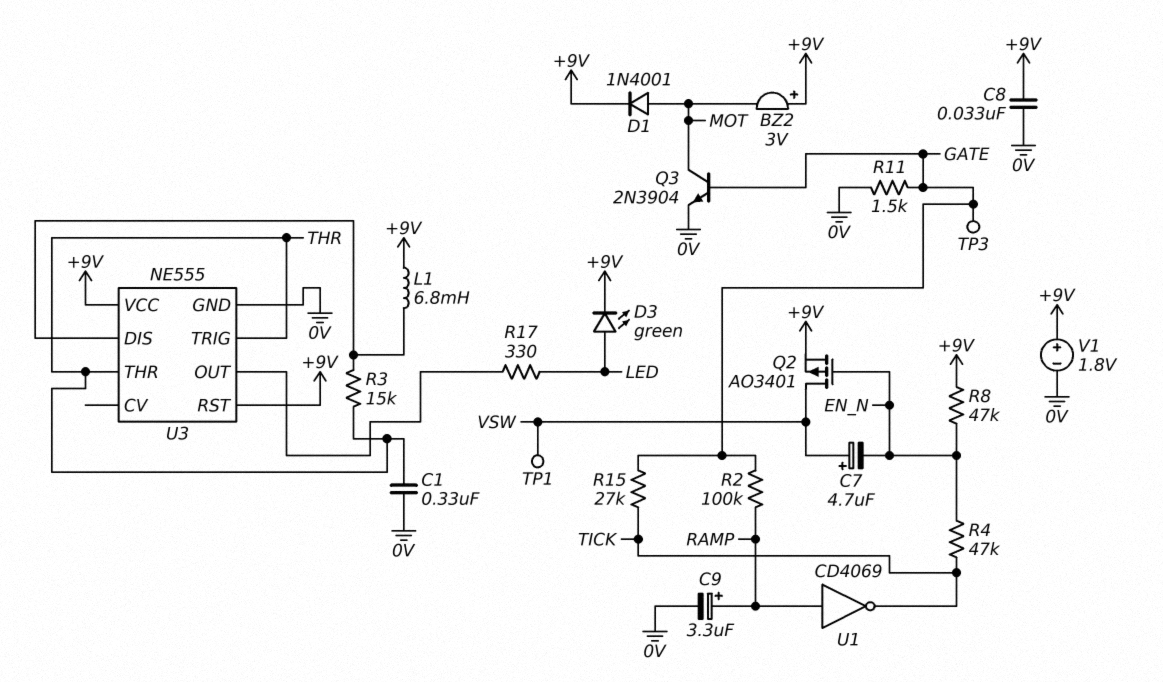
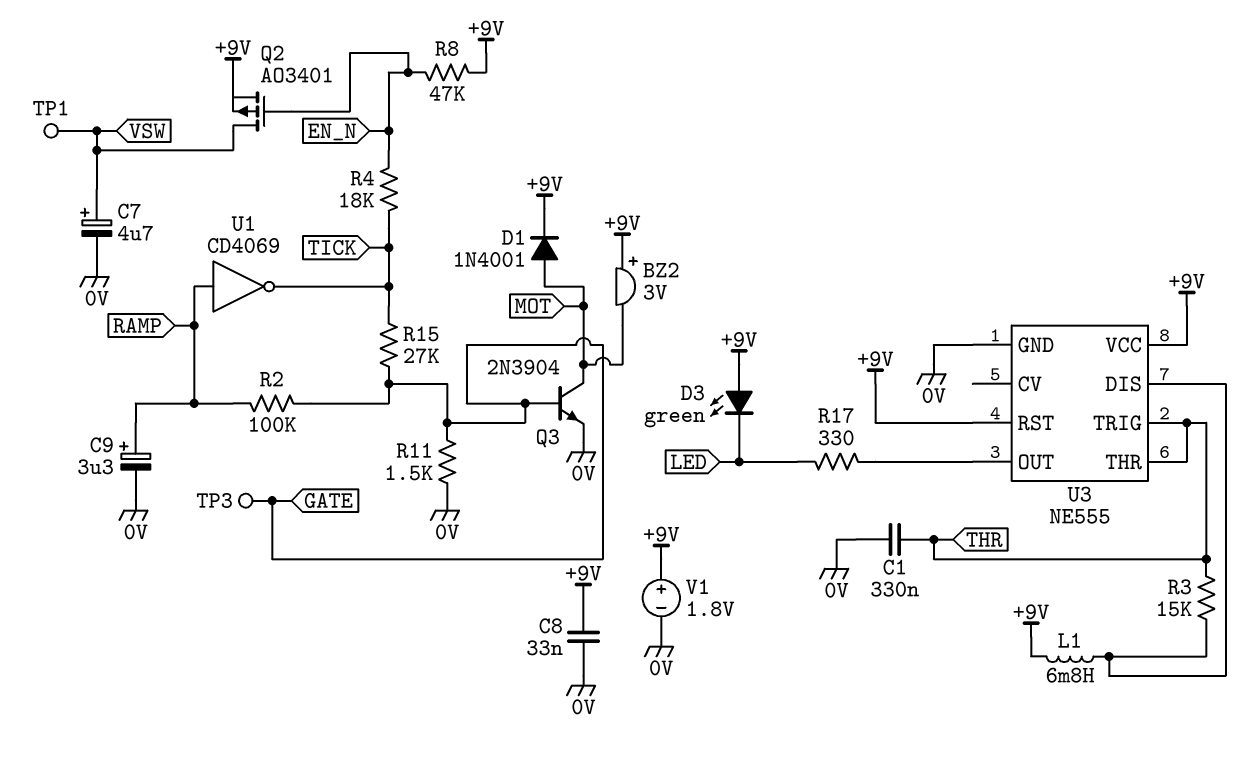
C7: 4.7uF (plus VSW, minus EN_N) -> 4.7uF (plus VSW, minus 0V)
D3: LED green (A LED, K +9V) -> LED green (A +9V, K LED)
R4: 47k (EN_N, TICK) -> 18k (EN_N, TICK)

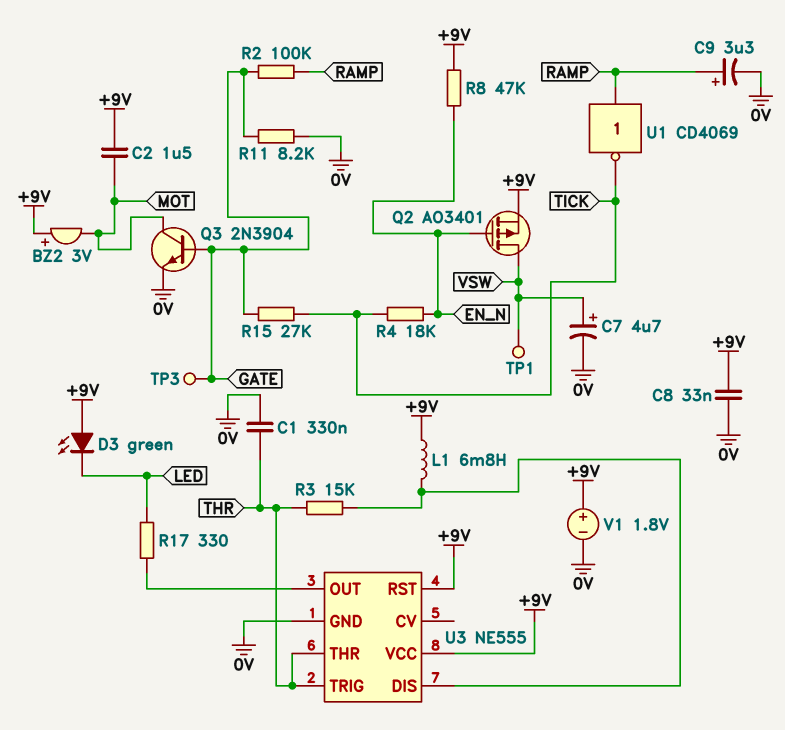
C2: none -> 1.5uF (+9V, MOT)
D1: diode 1N4001 (A MOT, K +9V) -> none
R11: 1.5k (0V, GATE) -> 8.2k (0V, GATE)

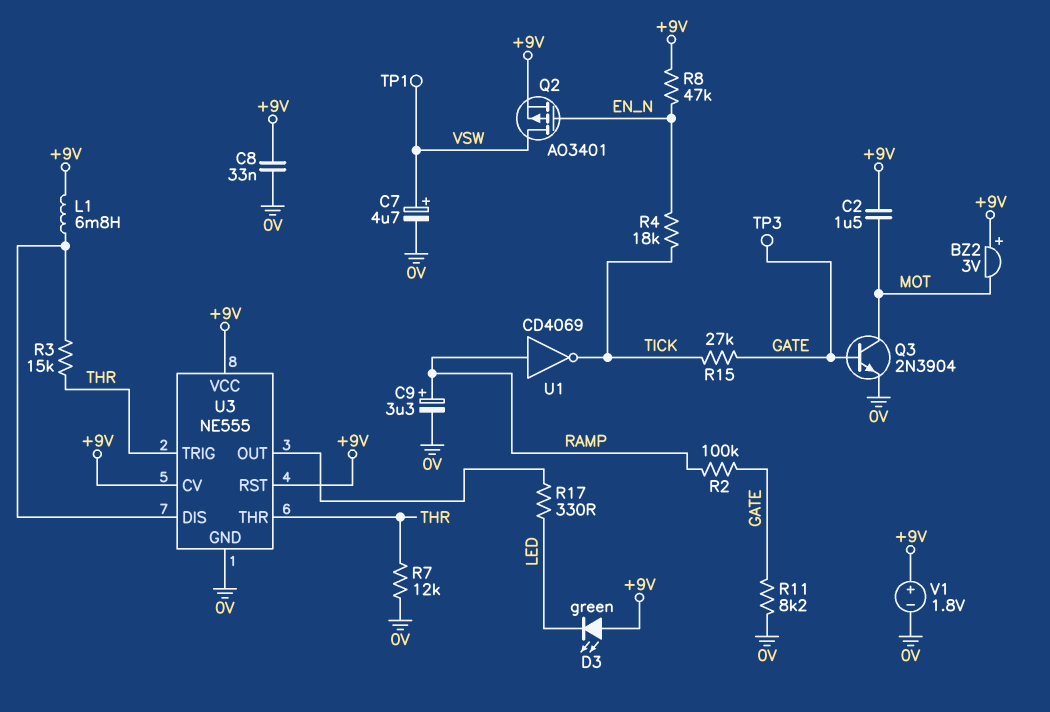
C1: 330nF (0V, THR) -> none
R7: none -> 12k (0V, THR)
U3 pin CV: none -> +9V

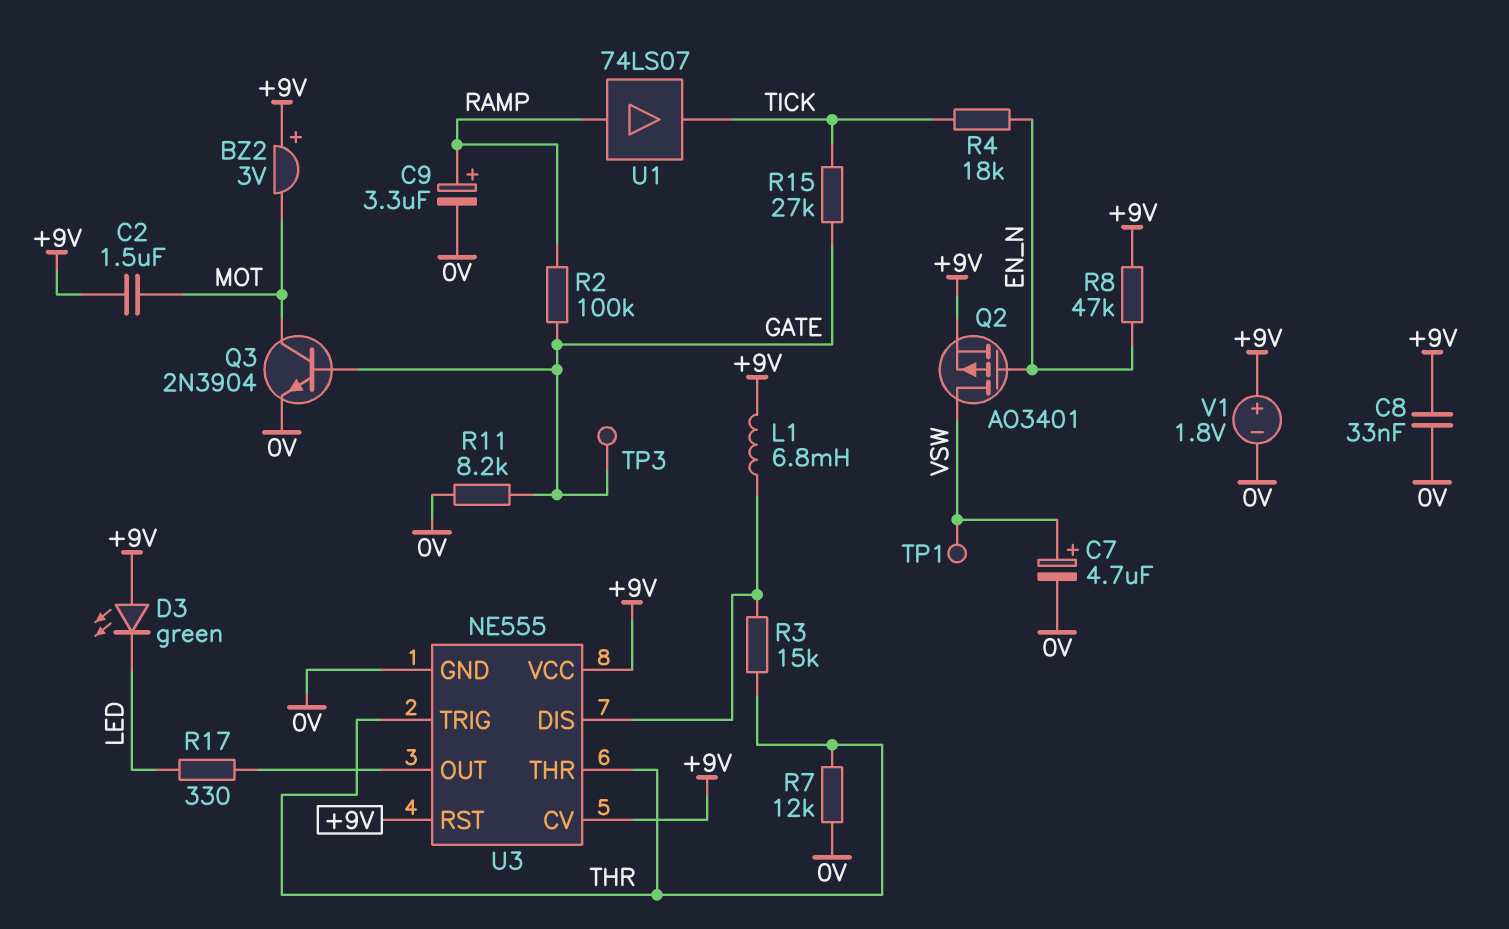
U1: NOT CD4069 (in RAMP, out TICK) -> buffer 74LS07 (in RAMP, out TICK)

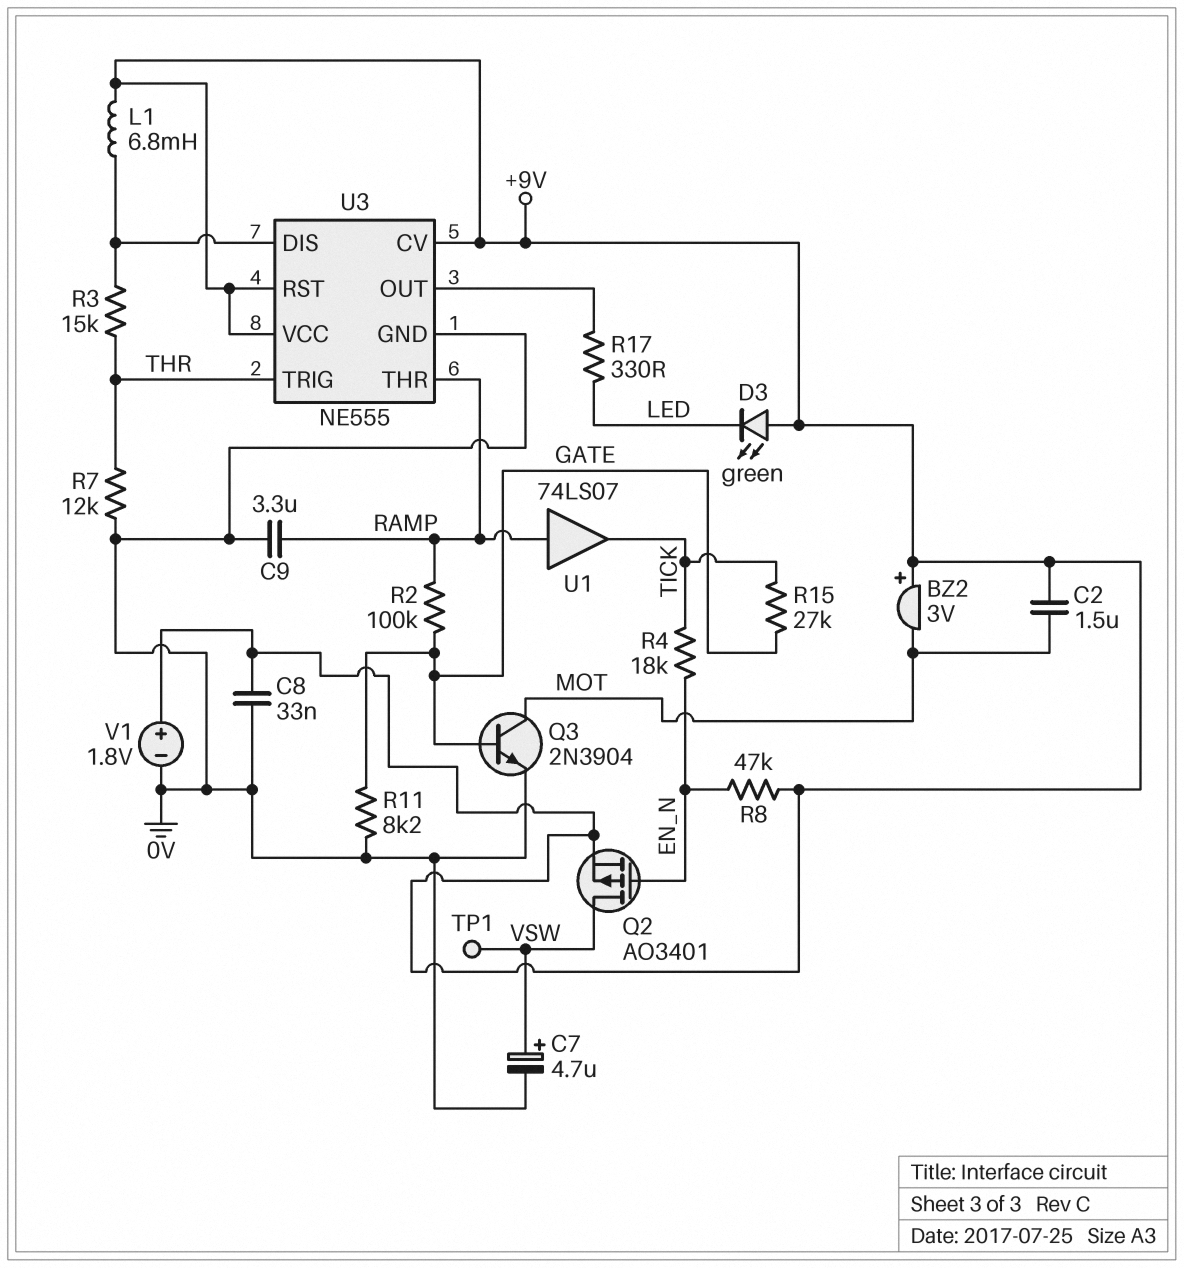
C9: 3.3uF (plus RAMP, minus 0V) -> 3.3uF (0V, RAMP)
TP3: test point (GATE) -> none
U3 pin THR: THR -> RAMP

